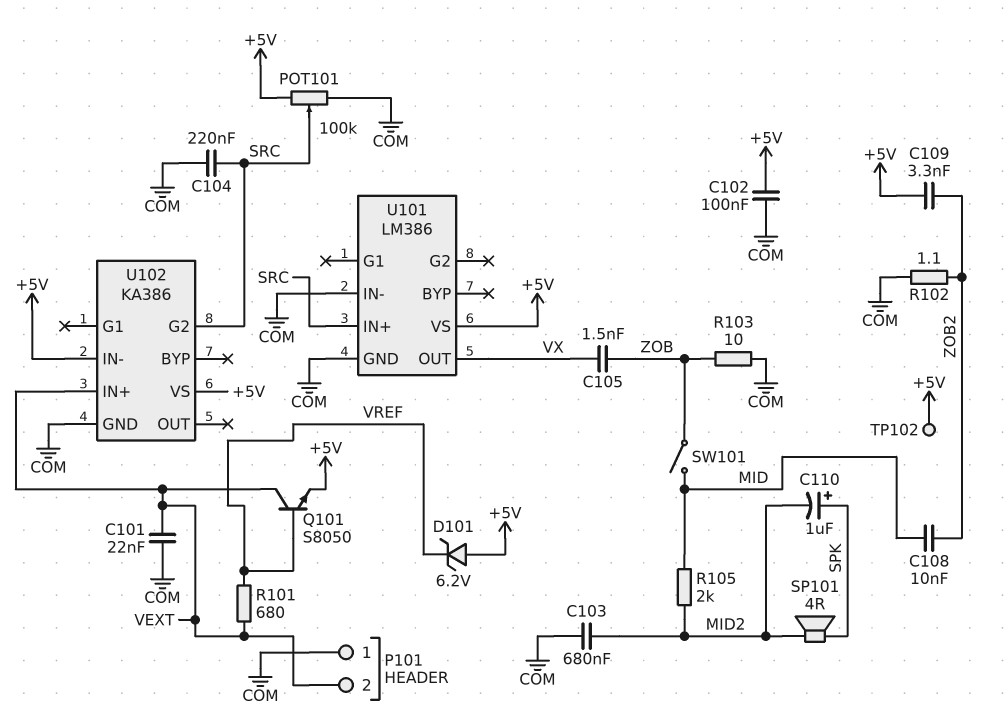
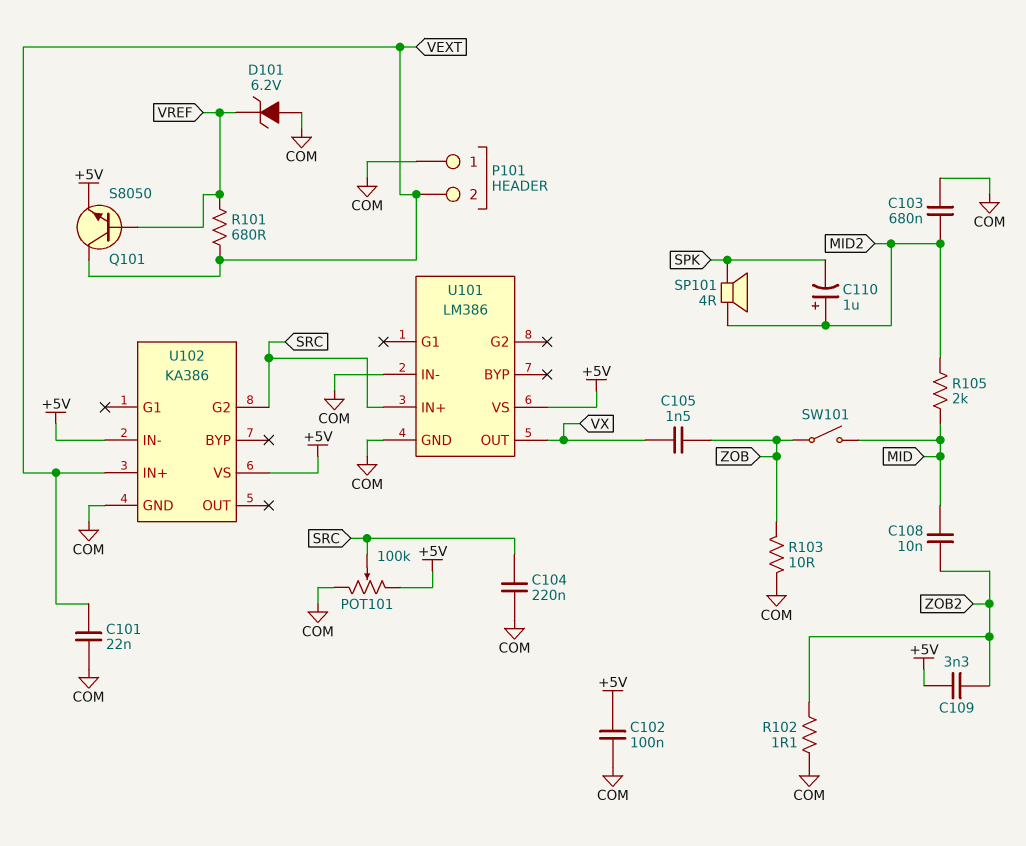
C110: 1uF (plus SPK, minus MID2) -> 1uF (plus MID2, minus SPK)
D101: zener 6.2V (A +5V, K VREF) -> zener 6.2V (A COM, K VREF)
TP102: test point (+5V) -> none

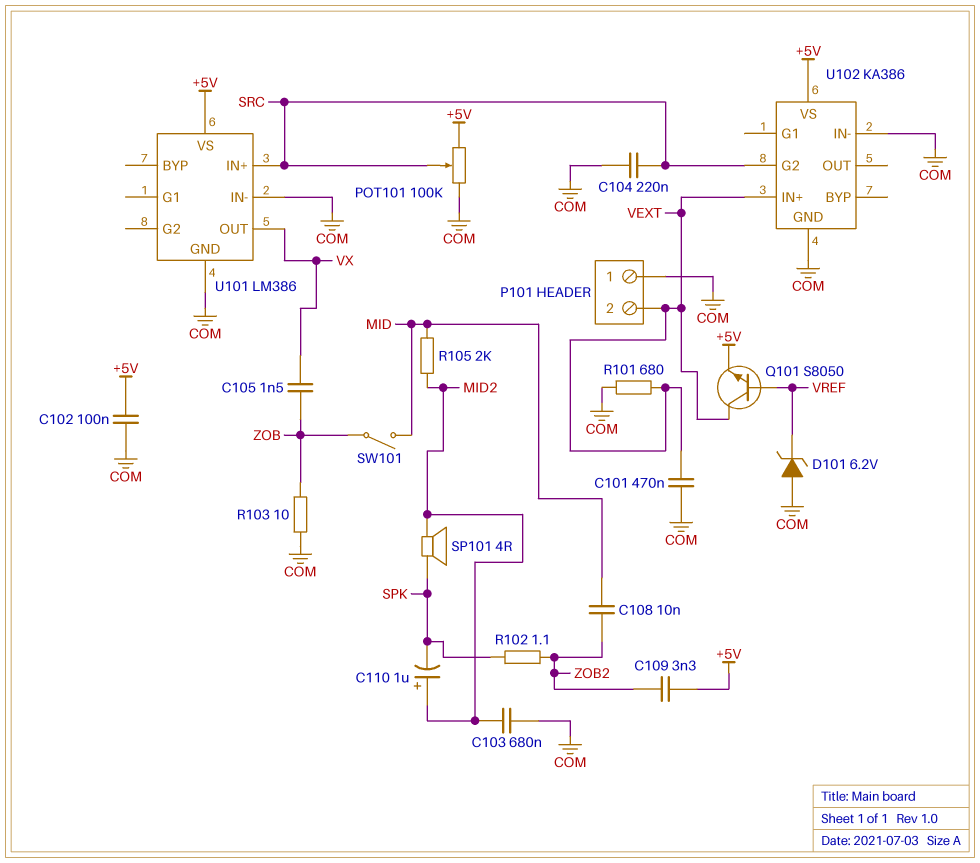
C101: 22nF (COM, VEXT) -> 470nF (COM, VEXT)
R101: 680 (VEXT, VREF) -> 680 (COM, VEXT)
R102: 1.1 (COM, ZOB2) -> 1.1 (SPK, ZOB2)
U102 pin IN-: +5V -> COM

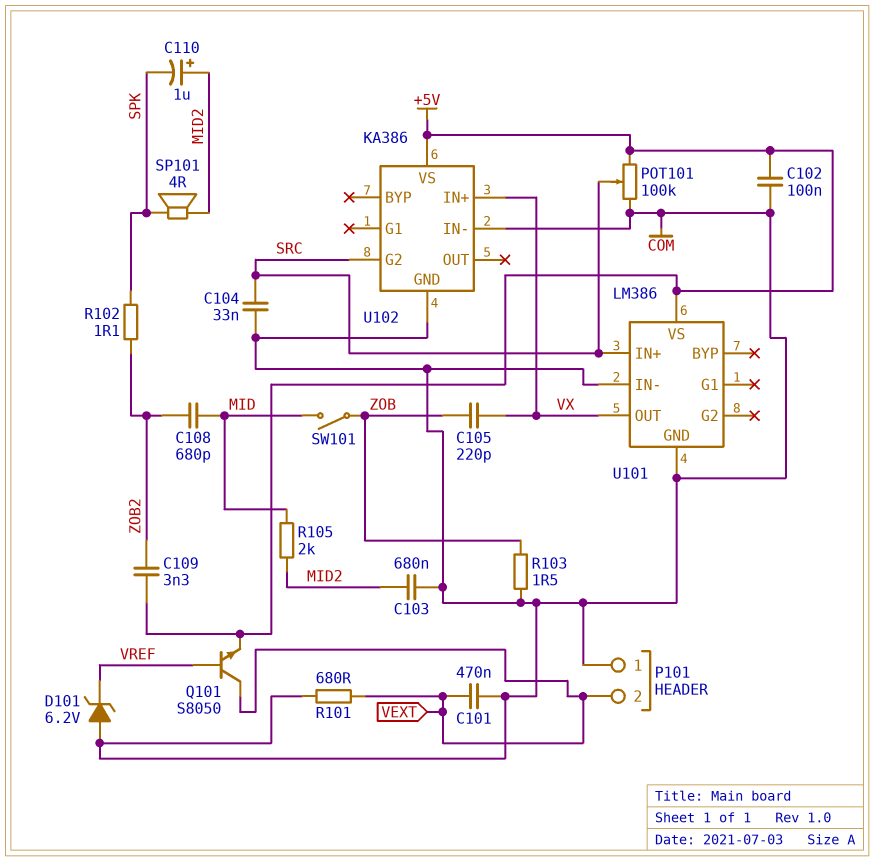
C104: 220nF (COM, SRC) -> 33nF (COM, SRC)
C105: 1.5nF (VX, ZOB) -> 220pF (VX, ZOB)
C108: 10nF (MID, ZOB2) -> 680pF (MID, ZOB2)
R103: 10 (COM, ZOB) -> 1.5 (COM, ZOB)
U102 pin IN+: VEXT -> VX

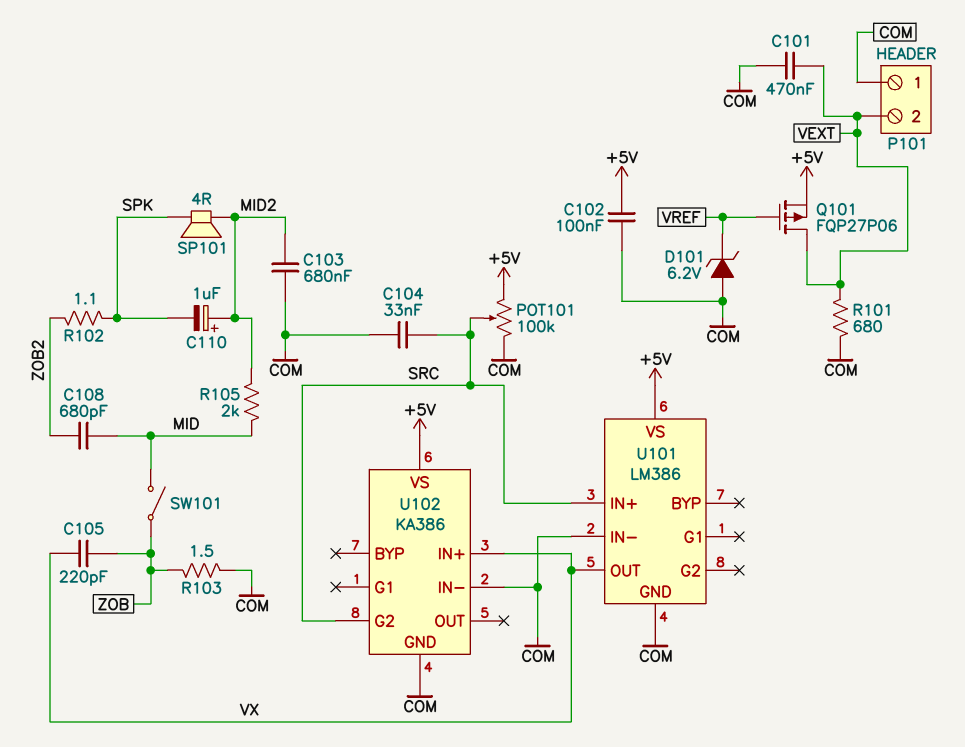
C109: 3.3nF (+5V, ZOB2) -> none
Q101: NPN S8050 (B VREF, C VEXT, E +5V) -> PMOS FQP27P06 (G VREF, D VEXT, S +5V)

